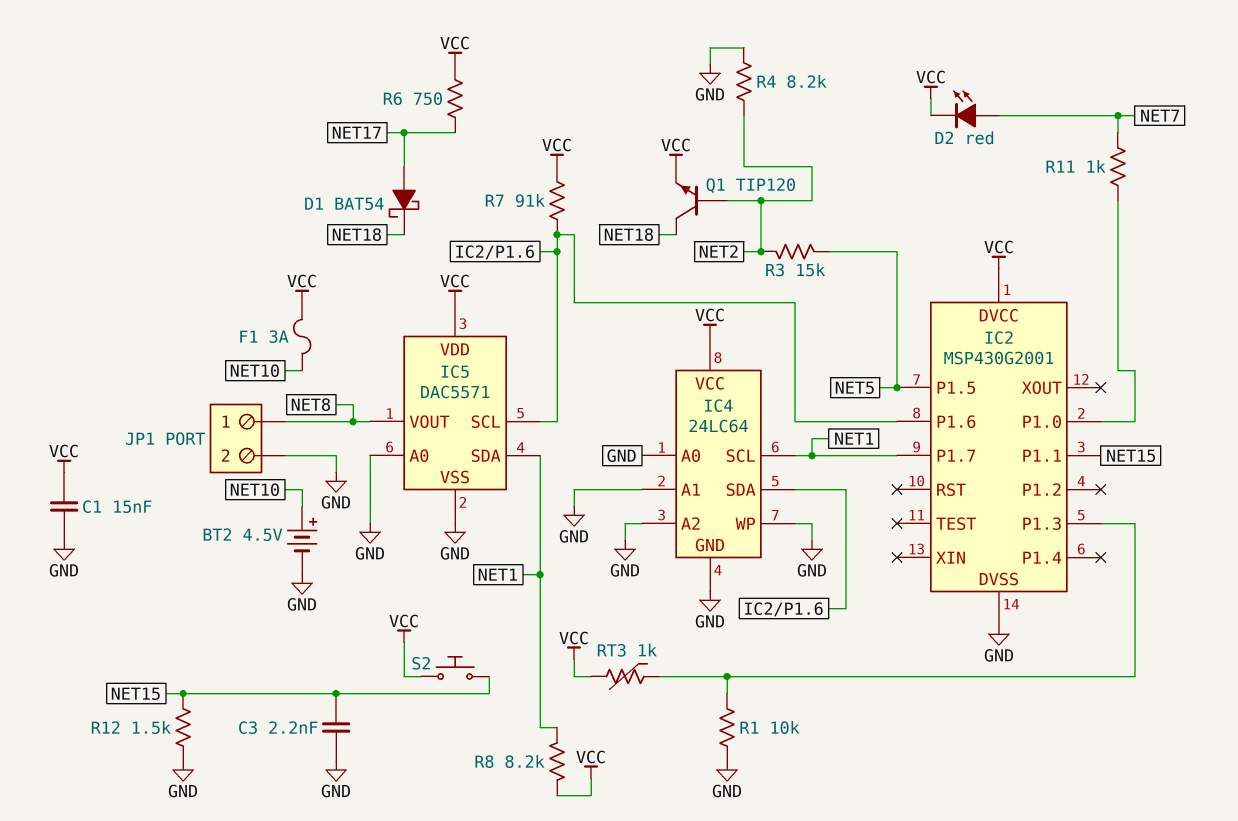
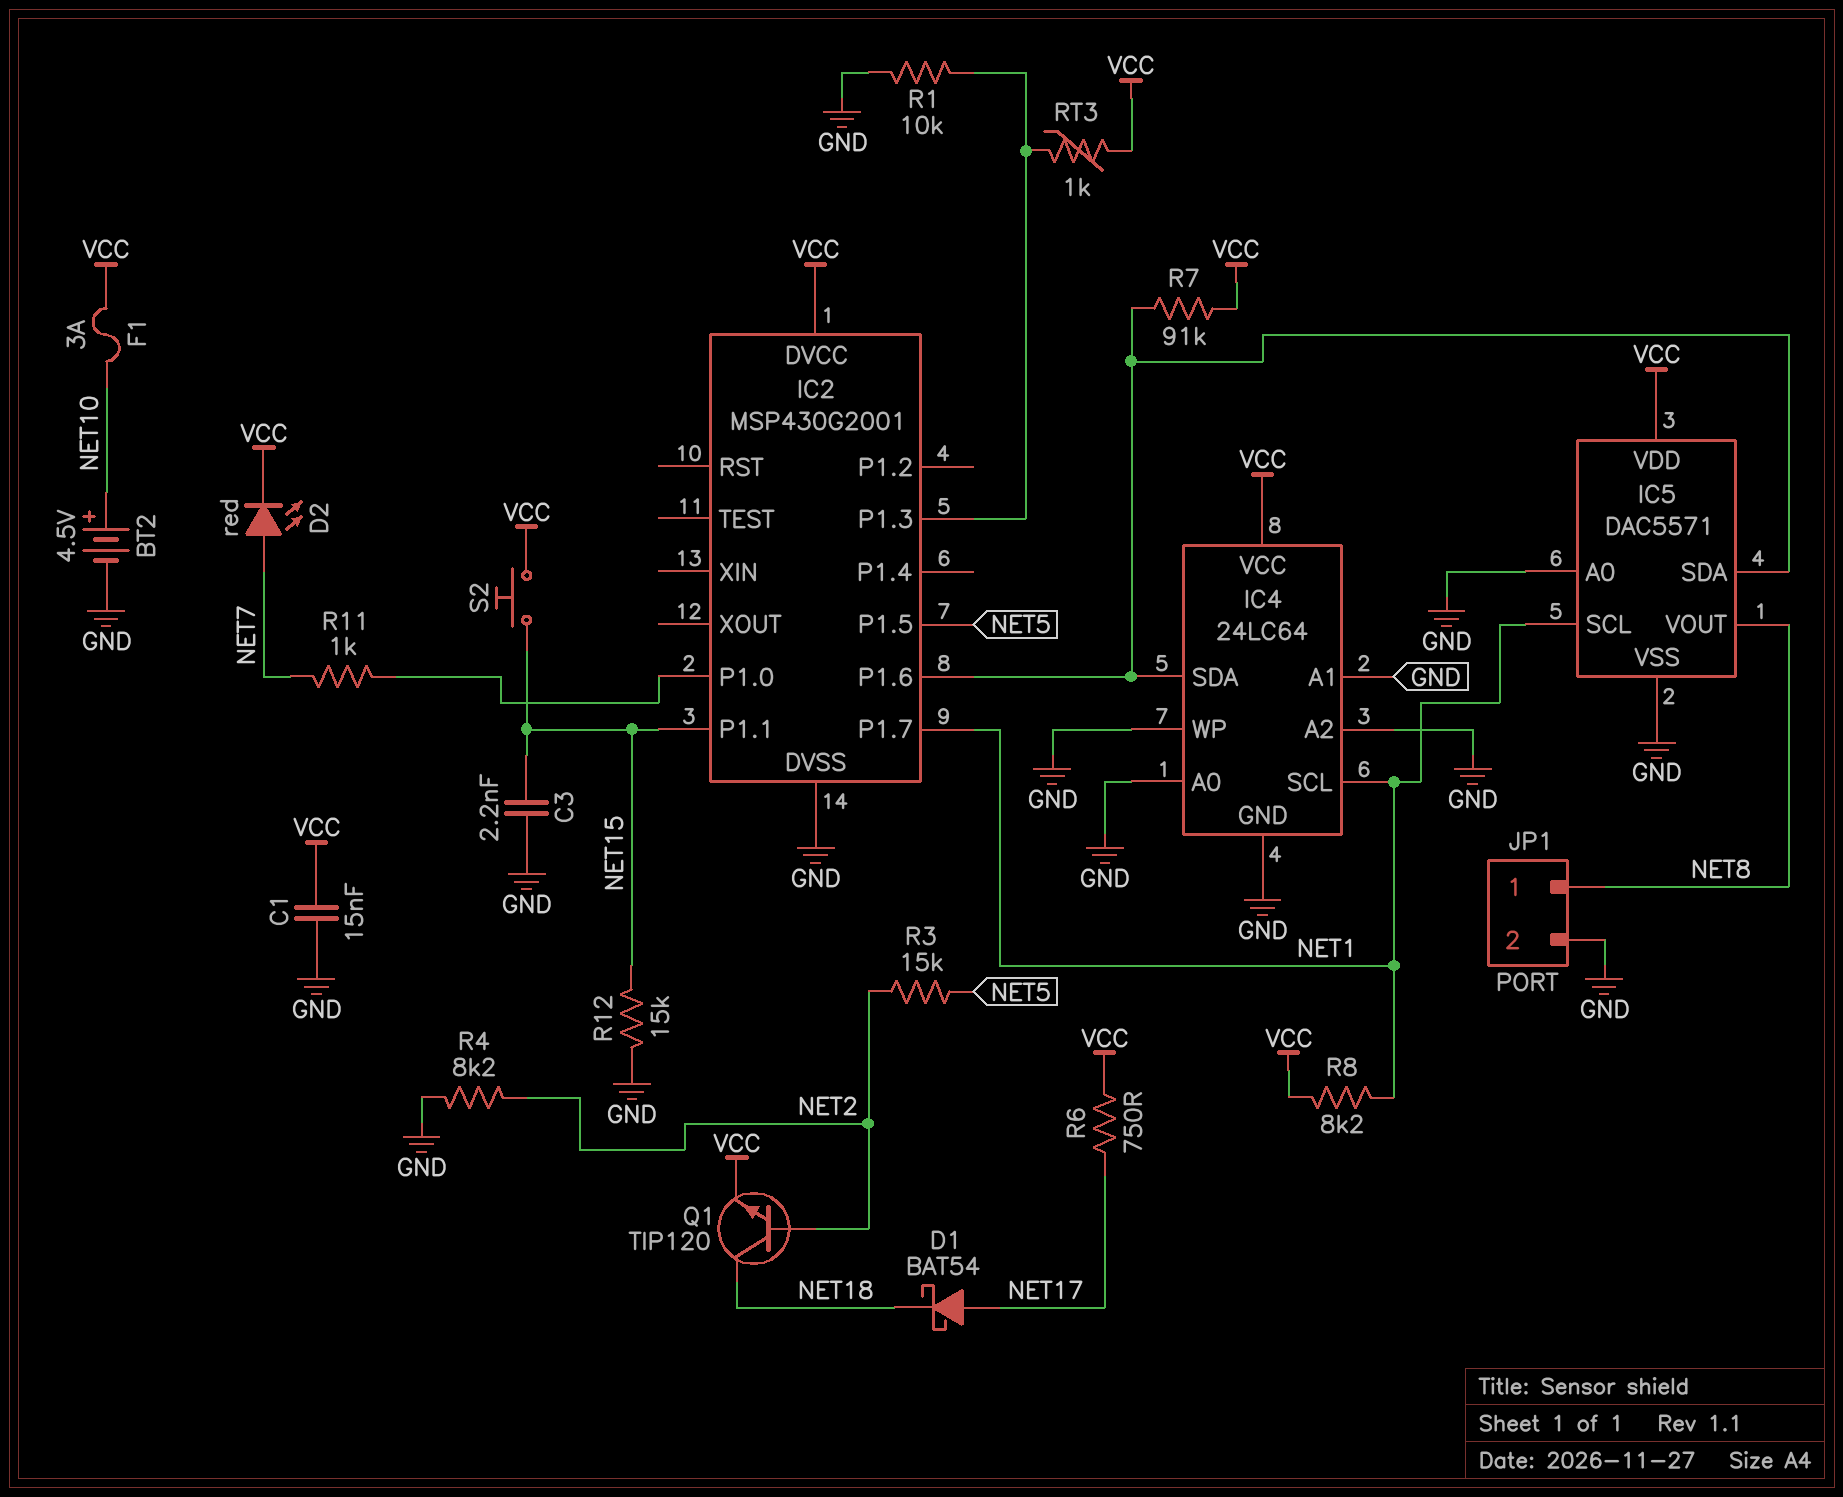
IC5 pin SCL: IC2/P1.6 -> NET1
IC5 pin SDA: NET1 -> IC2/P1.6
R12: 1.5k (GND, NET15) -> 15k (GND, NET15)

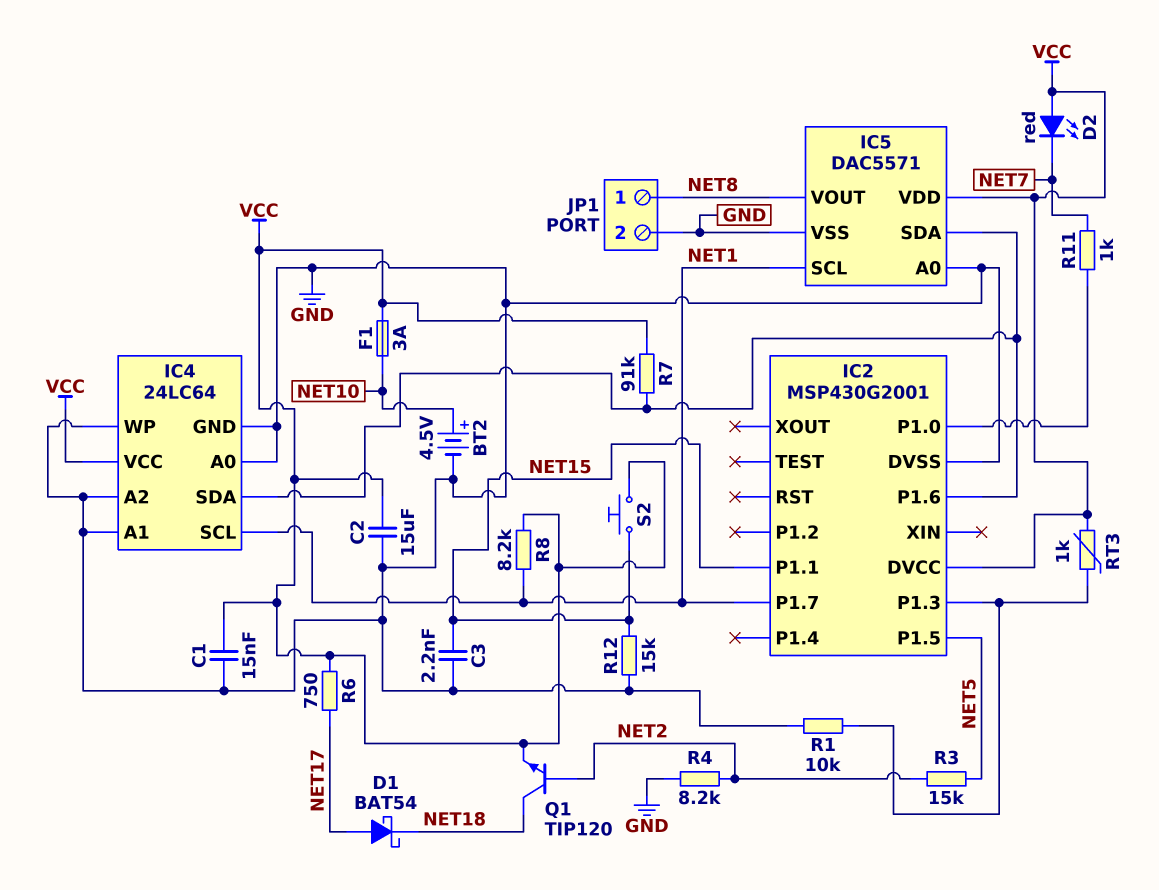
C2: none -> 15uF (GND, VCC)
D2: LED red (A NET7, K VCC) -> LED red (A VCC, K NET7)

